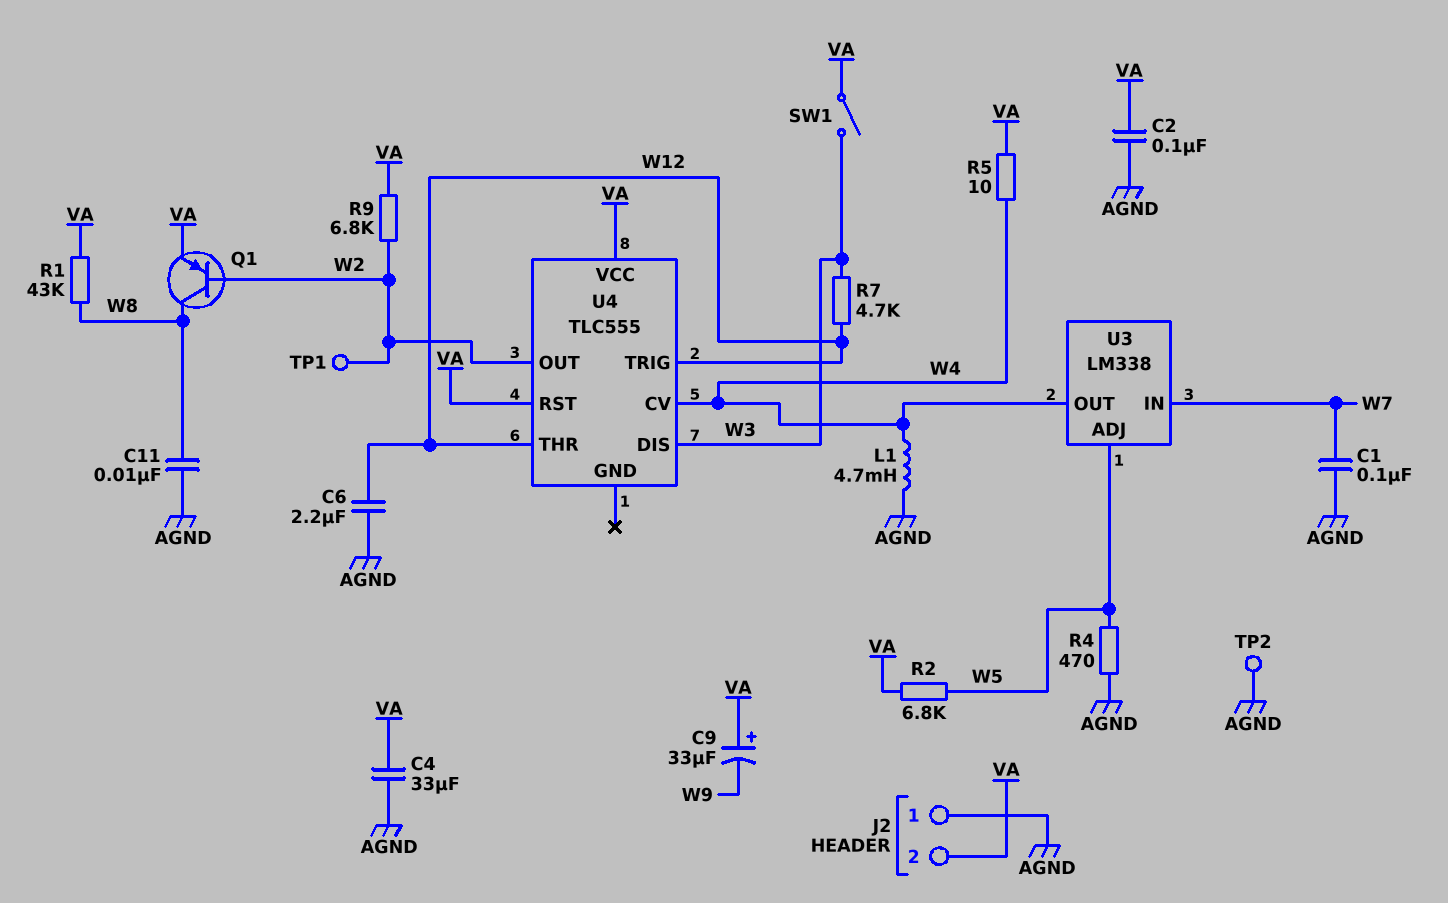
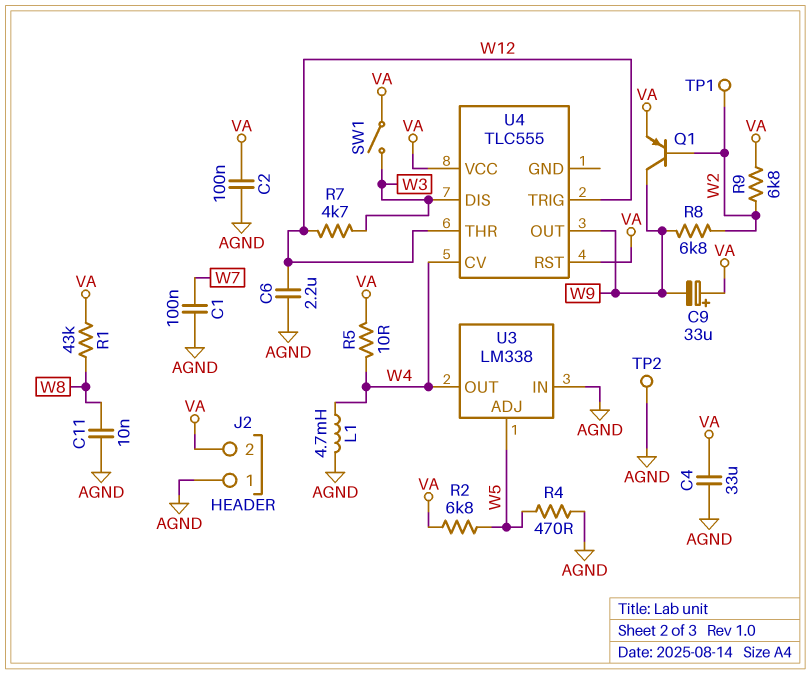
Q1: PNP (B W2, C W8, E VA) -> PNP (B W2, C W9, E VA)
R8: none -> 6.8k (W2, W9)
U3 pin IN: W7 -> AGND
U4 pin OUT: W2 -> W9

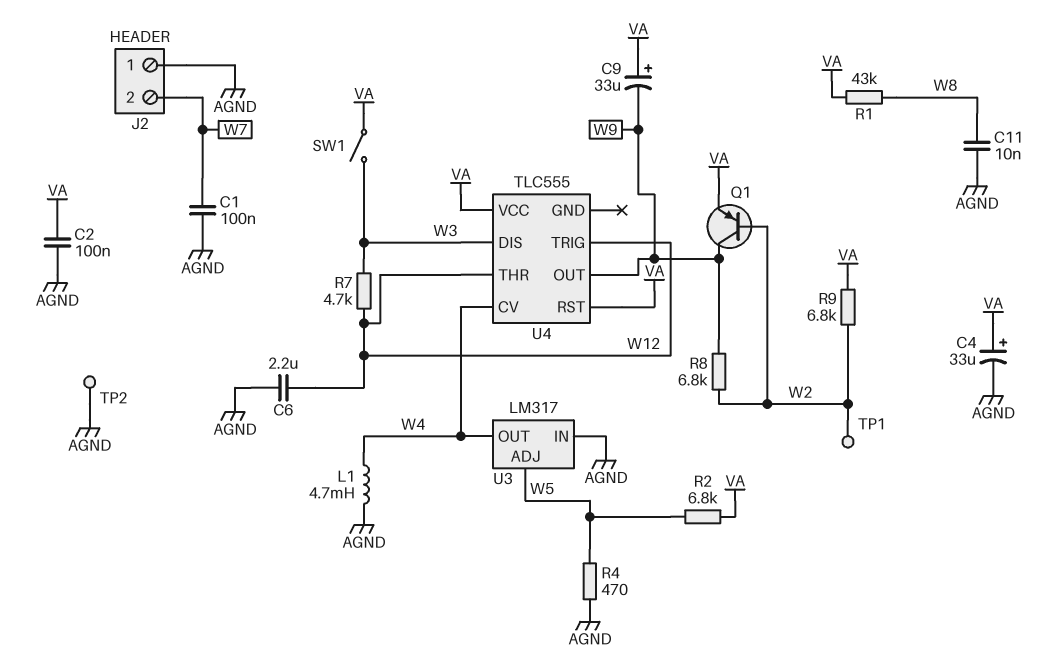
C4: 33uF (AGND, VA) -> 33uF (plus VA, minus AGND)
J2 pin 2: VA -> W7
R5: 10 (VA, W4) -> none
U3: LM338 -> LM317

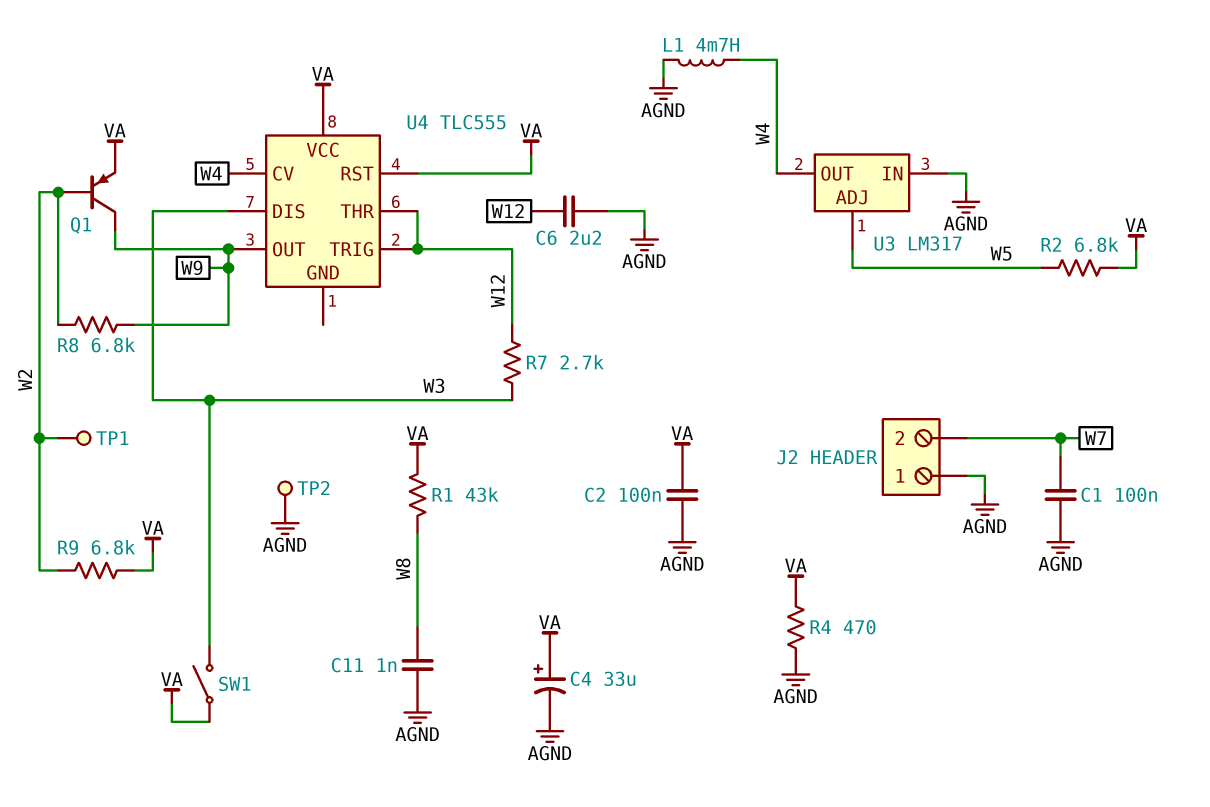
C9: 33uF (plus VA, minus W9) -> none
C11: 10nF (AGND, W8) -> 1nF (AGND, W8)
R4: 470 (AGND, W5) -> 470 (AGND, VA)
R7: 4.7k (W3, W12) -> 2.7k (W3, W12)

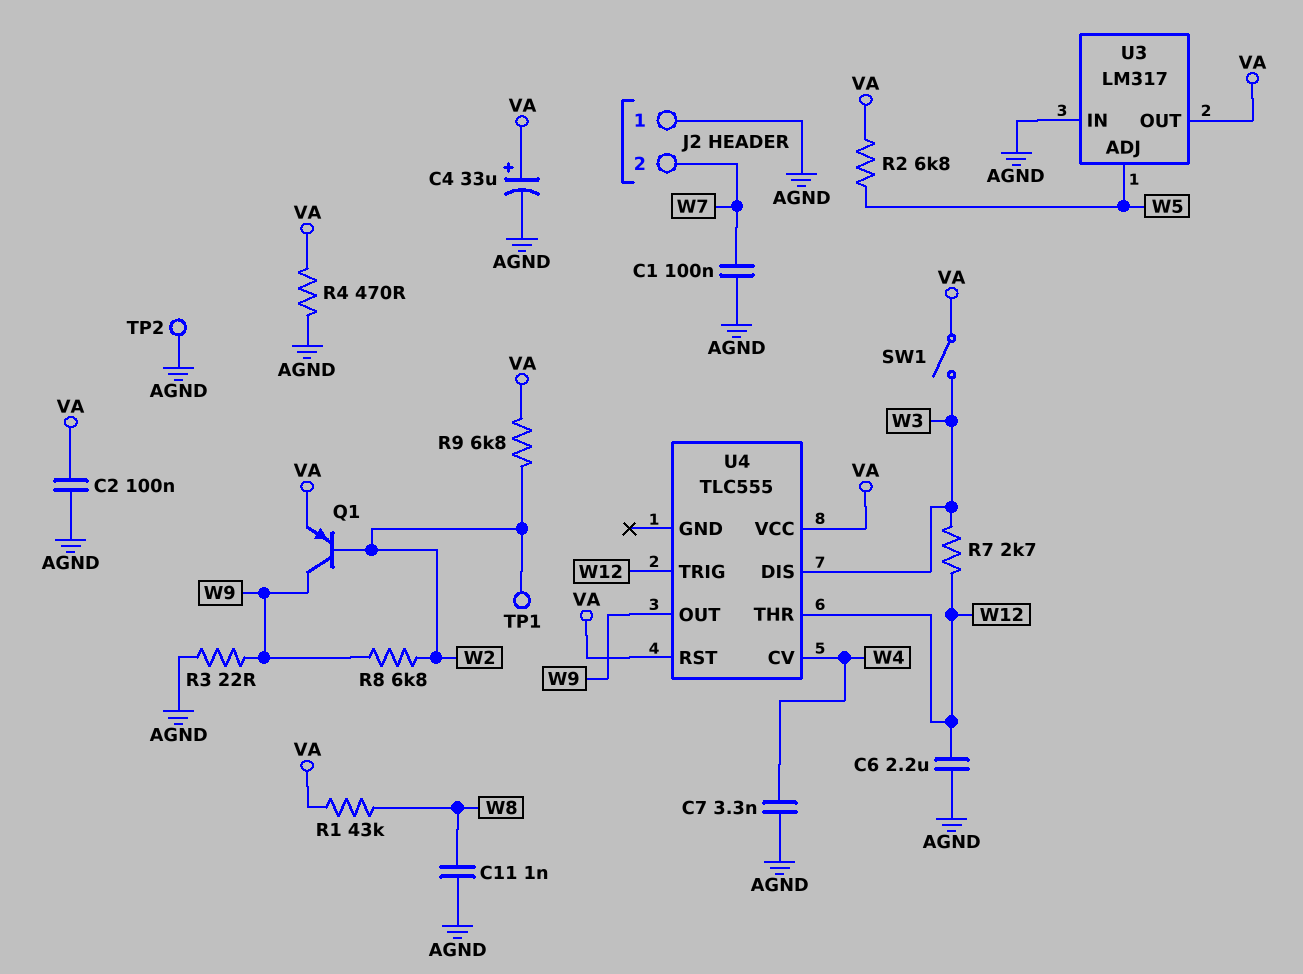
C7: none -> 3.3nF (AGND, W4)
L1: 4.7mH (AGND, W4) -> none
R3: none -> 22 (AGND, W9)
U3 pin OUT: W4 -> VA

